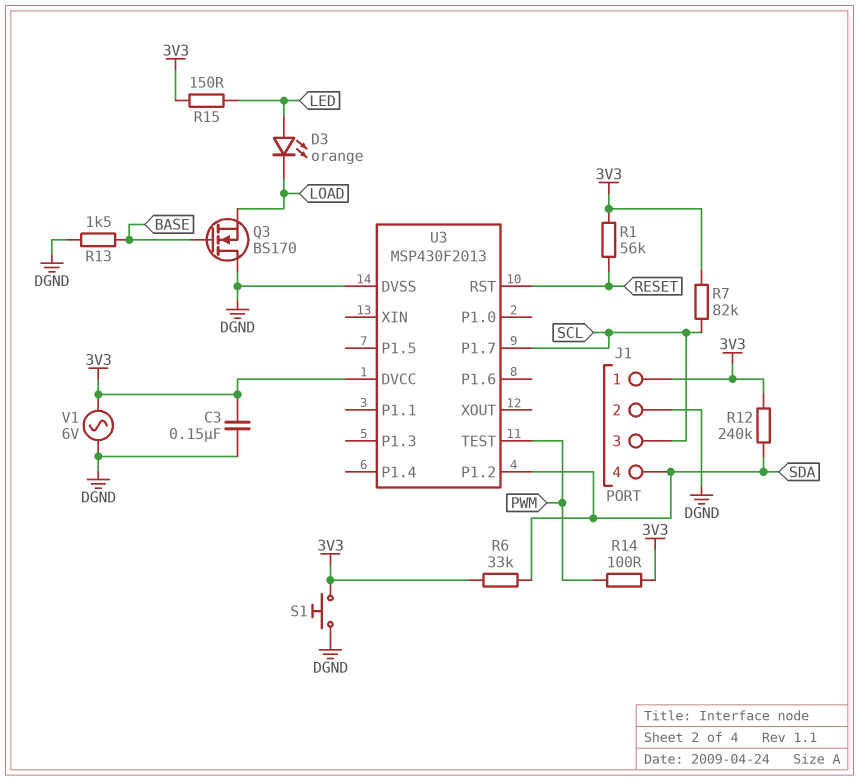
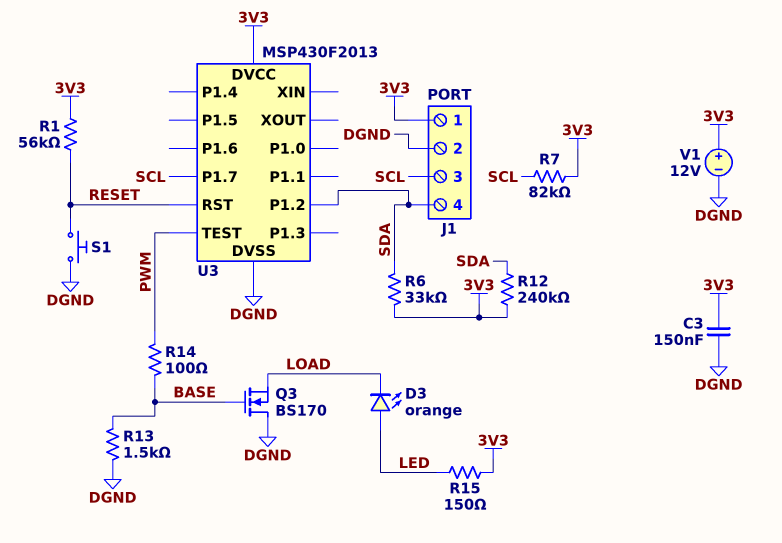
R14: 100 (3V3, PWM) -> 100 (BASE, PWM)
S1: button (3V3, DGND) -> button (DGND, RESET)
V1: AC 6V (3V3, DGND) -> 12V (plus 3V3, minus DGND)

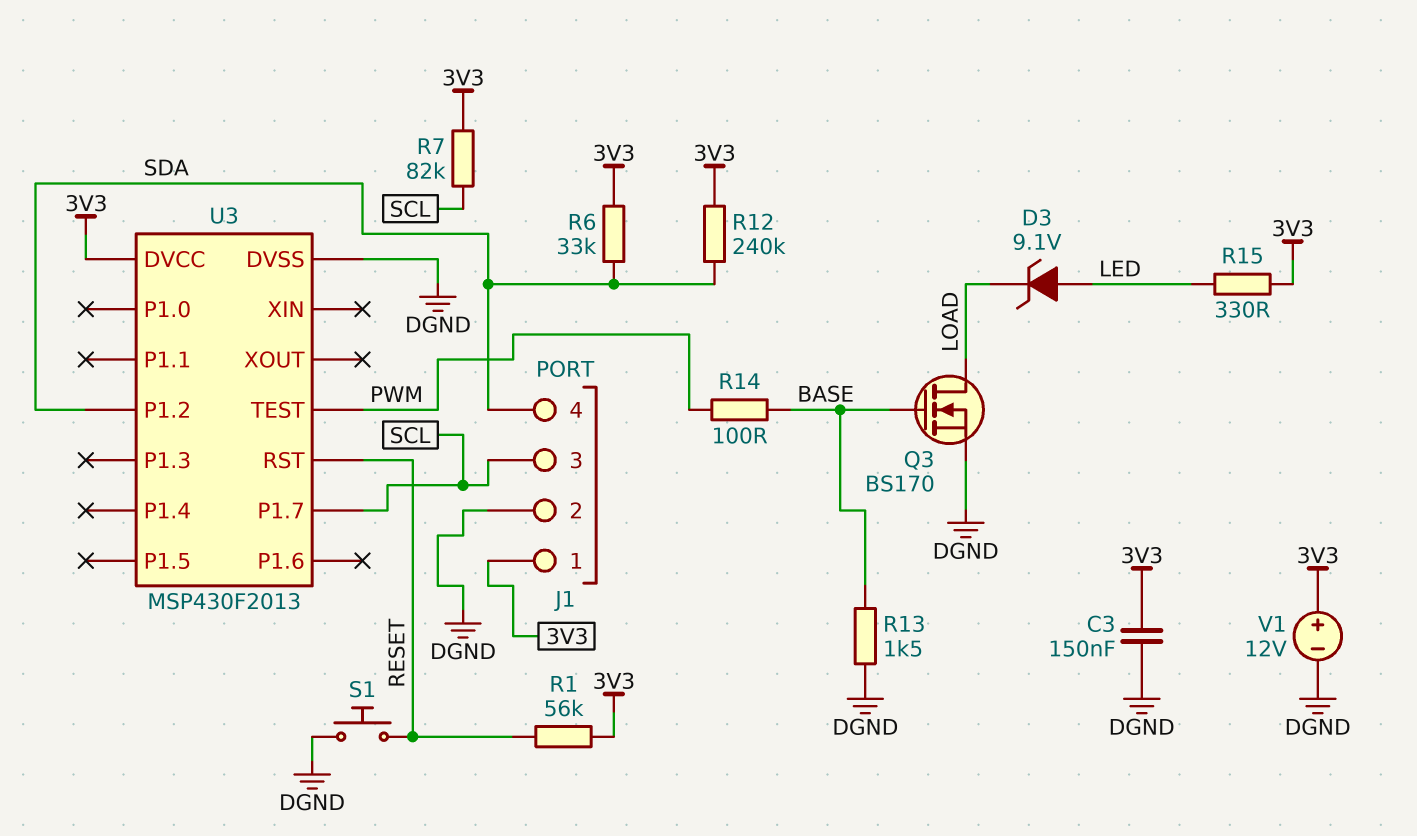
D3: LED orange (A LED, K LOAD) -> zener 9.1V (A LED, K LOAD)
Q3: NMOS BS170 (G BASE, D DGND, S LOAD) -> NMOS BS170 (G BASE, D LOAD, S DGND)
R15: 150 (3V3, LED) -> 330 (3V3, LED)

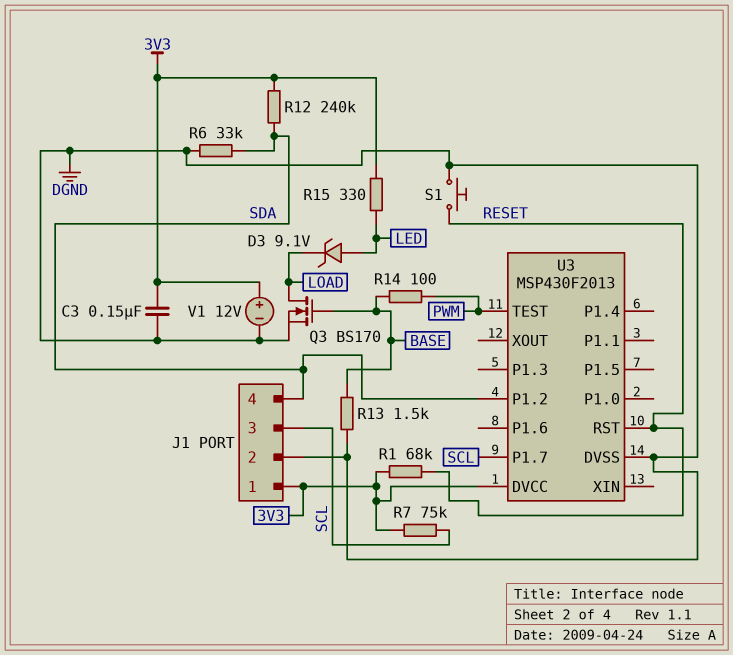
R1: 56k (3V3, RESET) -> 68k (3V3, RESET)
R6: 33k (3V3, SDA) -> 33k (DGND, SDA)
R7: 82k (3V3, SCL) -> 75k (3V3, SCL)

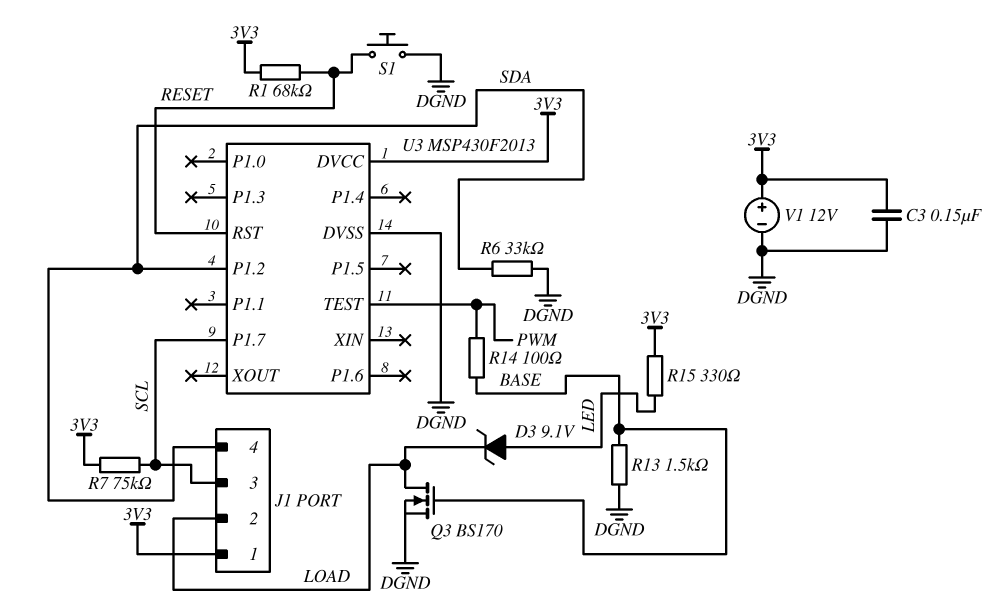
J1 pin 2: DGND -> LOAD
R12: 240k (3V3, SDA) -> none

